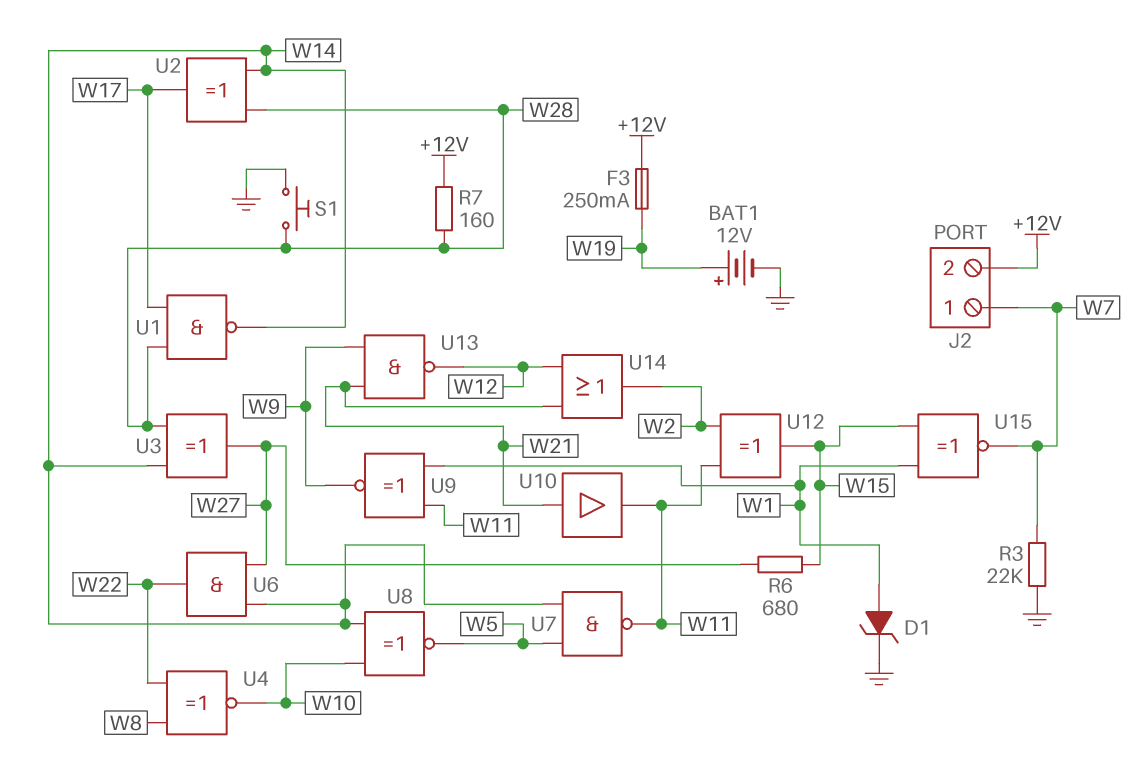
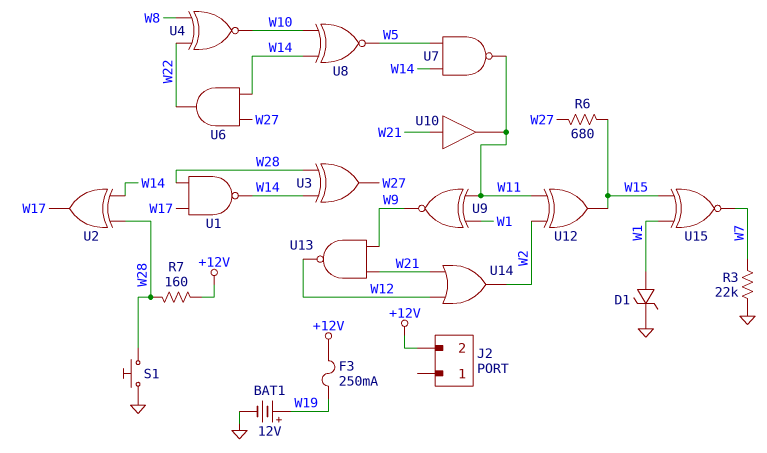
J2 pin 1: W7 -> none

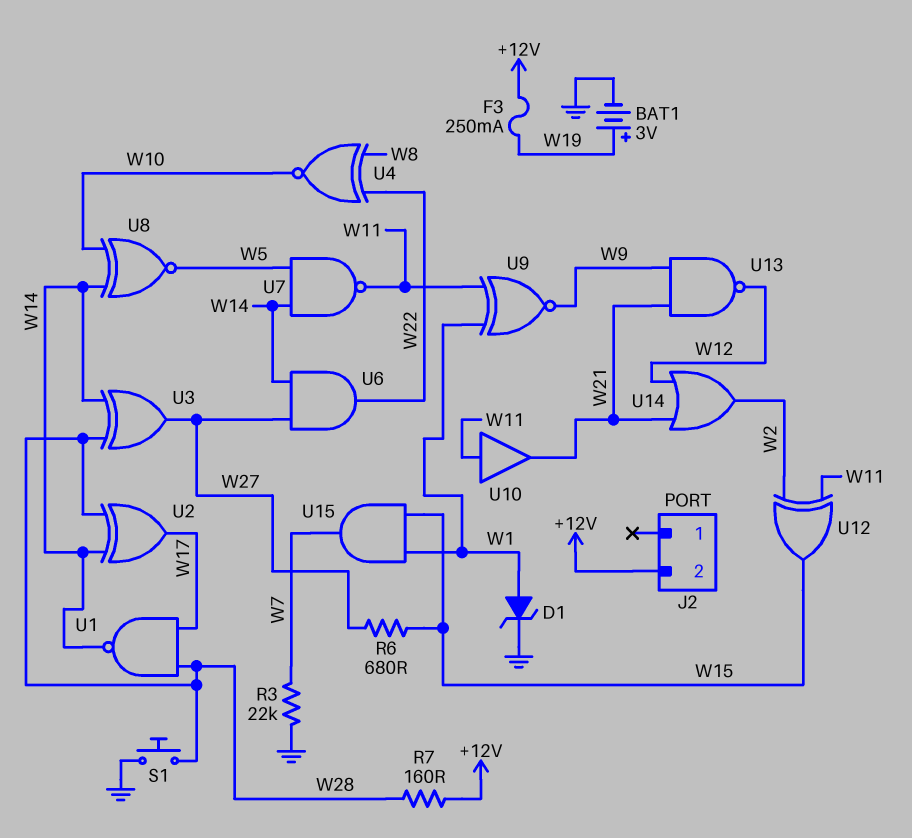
BAT1: 12V (plus W19, minus GND) -> 3V (plus W19, minus GND)
U10: buffer (in W21, out W11) -> buffer (in W11, out W21)
U15: XNOR (in W1, in W15, out W7) -> AND (in W1, in W15, out W7)

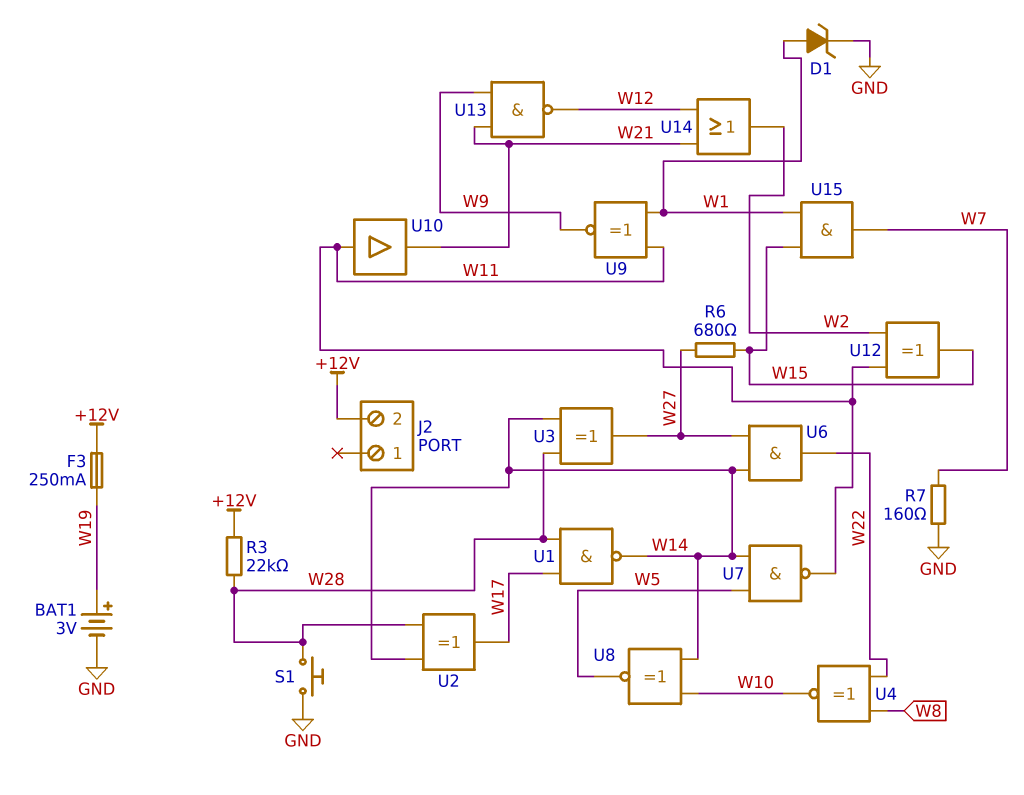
R3: 22k (GND, W7) -> 22k (+12V, W28)
R7: 160 (+12V, W28) -> 160 (GND, W7)

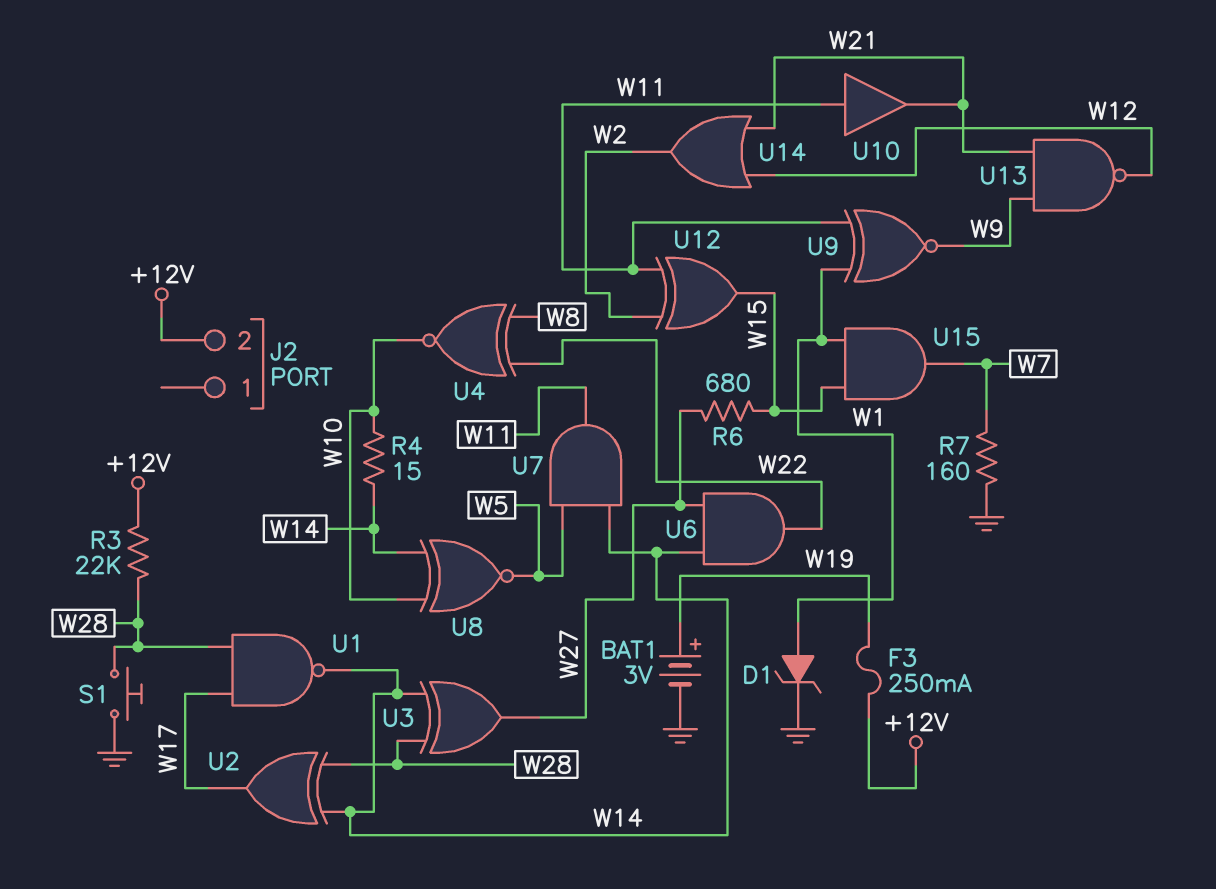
R4: none -> 15 (W10, W14)
U7: NAND (in W5, in W14, out W11) -> AND (in W5, in W14, out W11)

